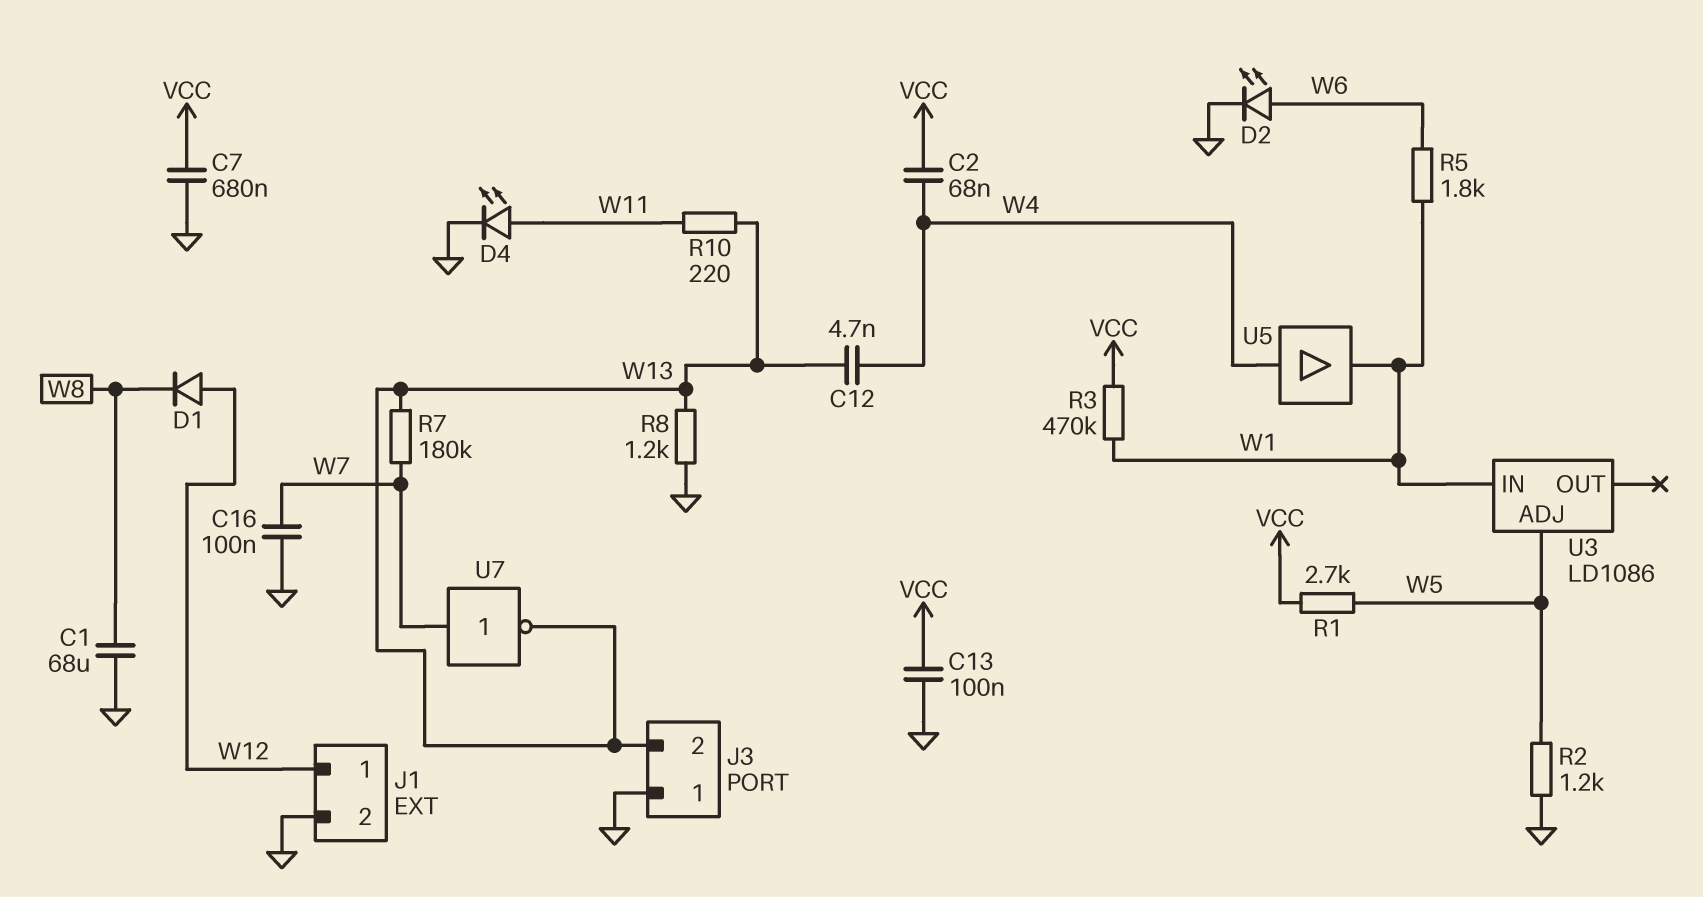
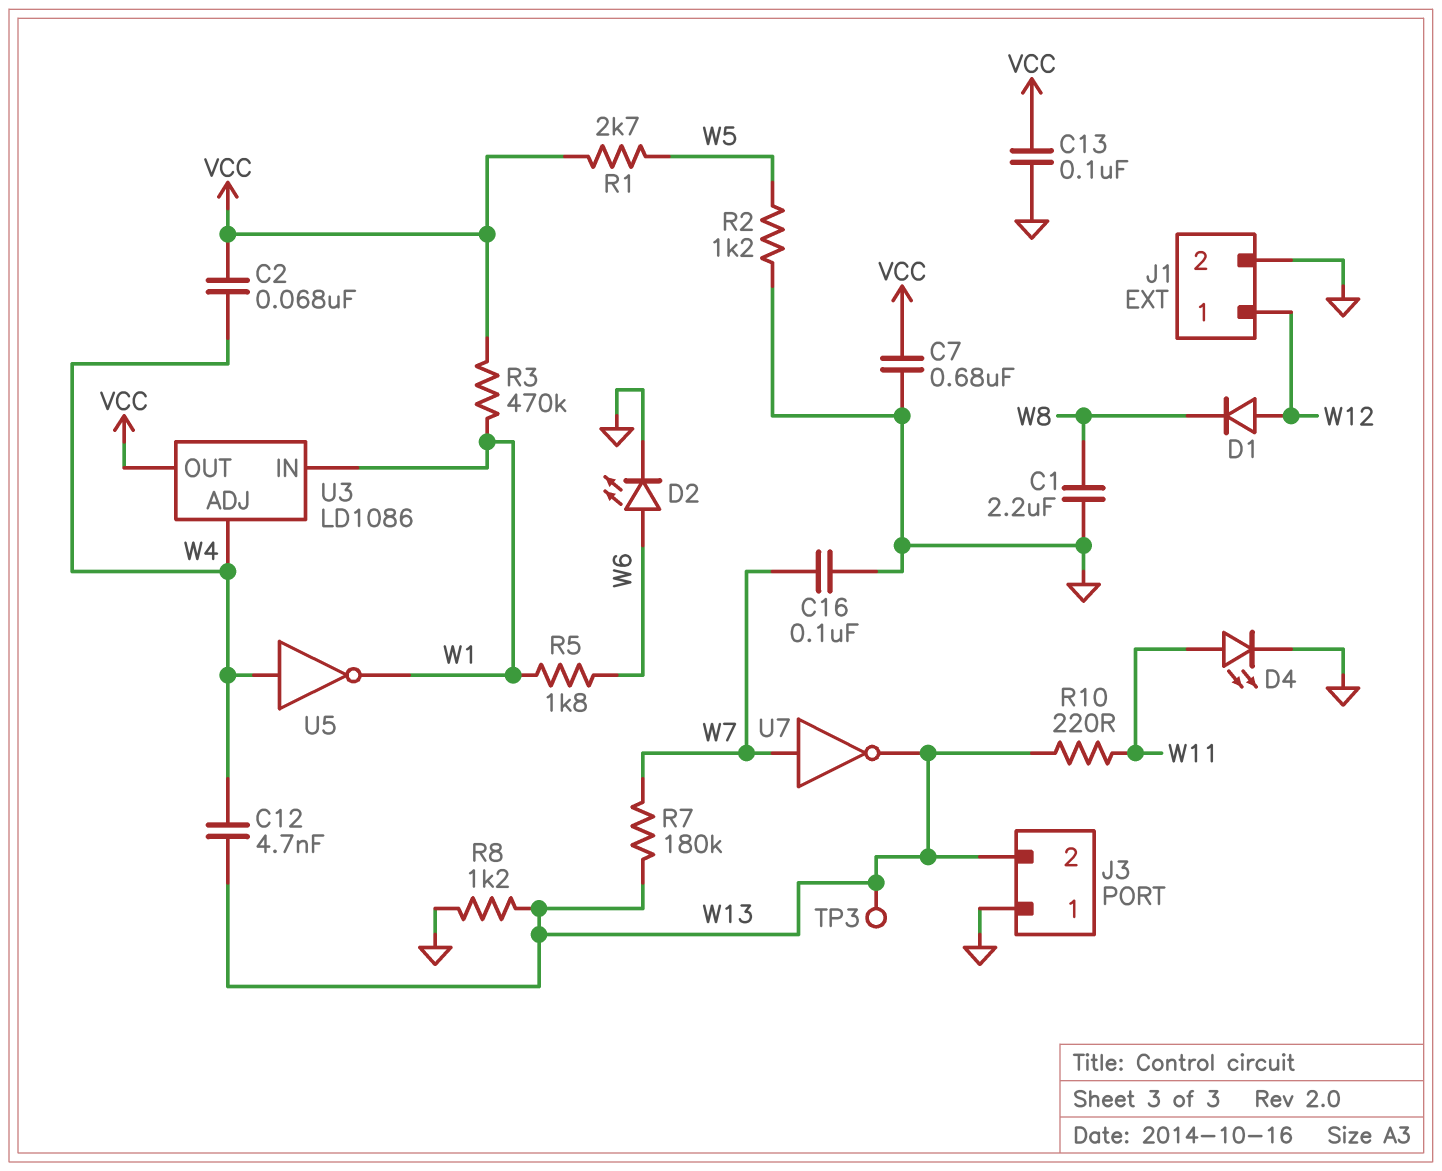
C1: 68uF (GND, W8) -> 2.2uF (GND, W8)
TP3: none -> test point (W13)
U3 pin ADJ: W5 -> W4
U3 pin OUT: none -> VCC
U5: buffer (in W4, out W1) -> NOT (in W4, out W1)

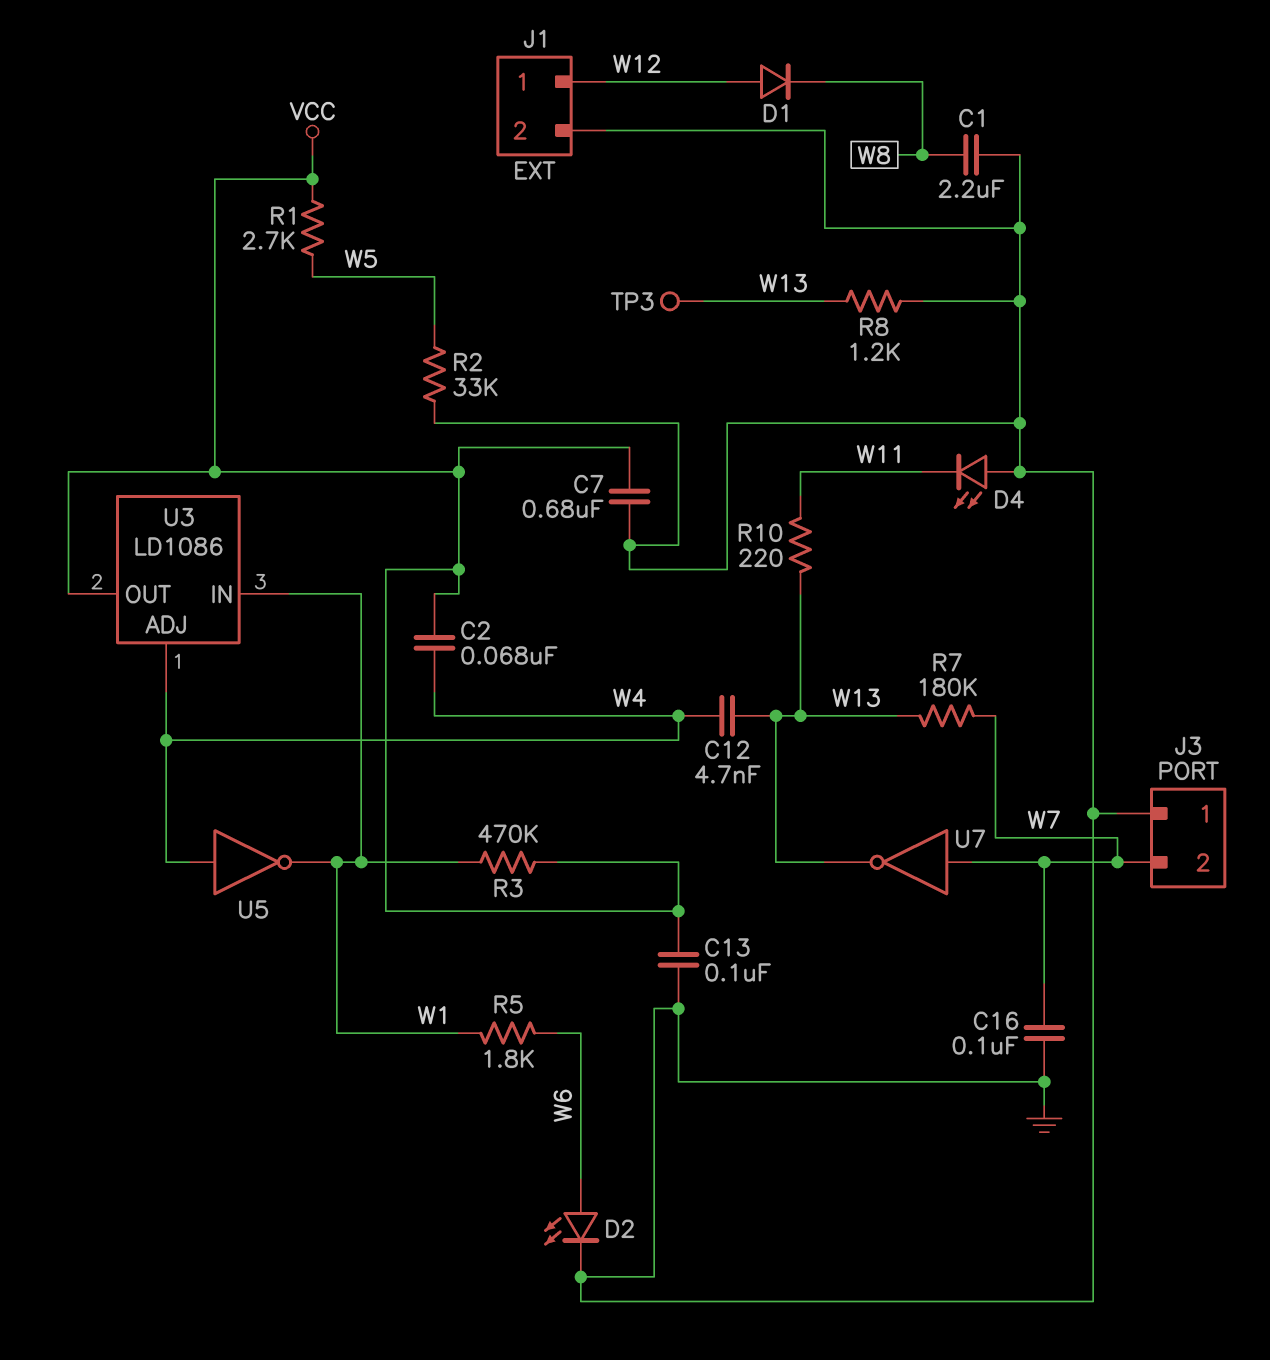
D4: LED (A W11, K GND) -> LED (A GND, K W11)
J3 pin 2: W13 -> W7
R2: 1.2k (GND, W5) -> 33k (GND, W5)

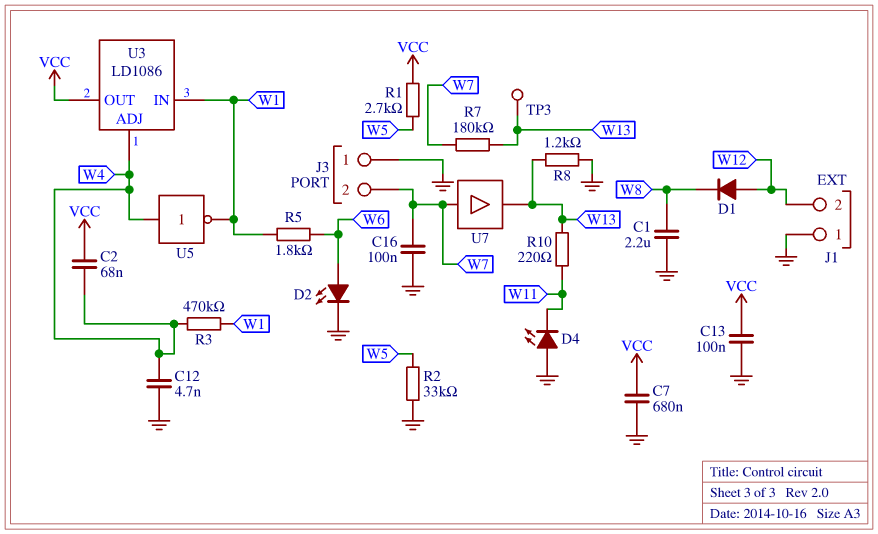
C12: 4.7nF (W4, W13) -> 4.7nF (GND, W4)
J1 pin 1: W12 -> GND
J1 pin 2: GND -> W12
R3: 470k (VCC, W1) -> 470k (W1, W4)
U7: NOT (in W7, out W13) -> buffer (in W7, out W13)

